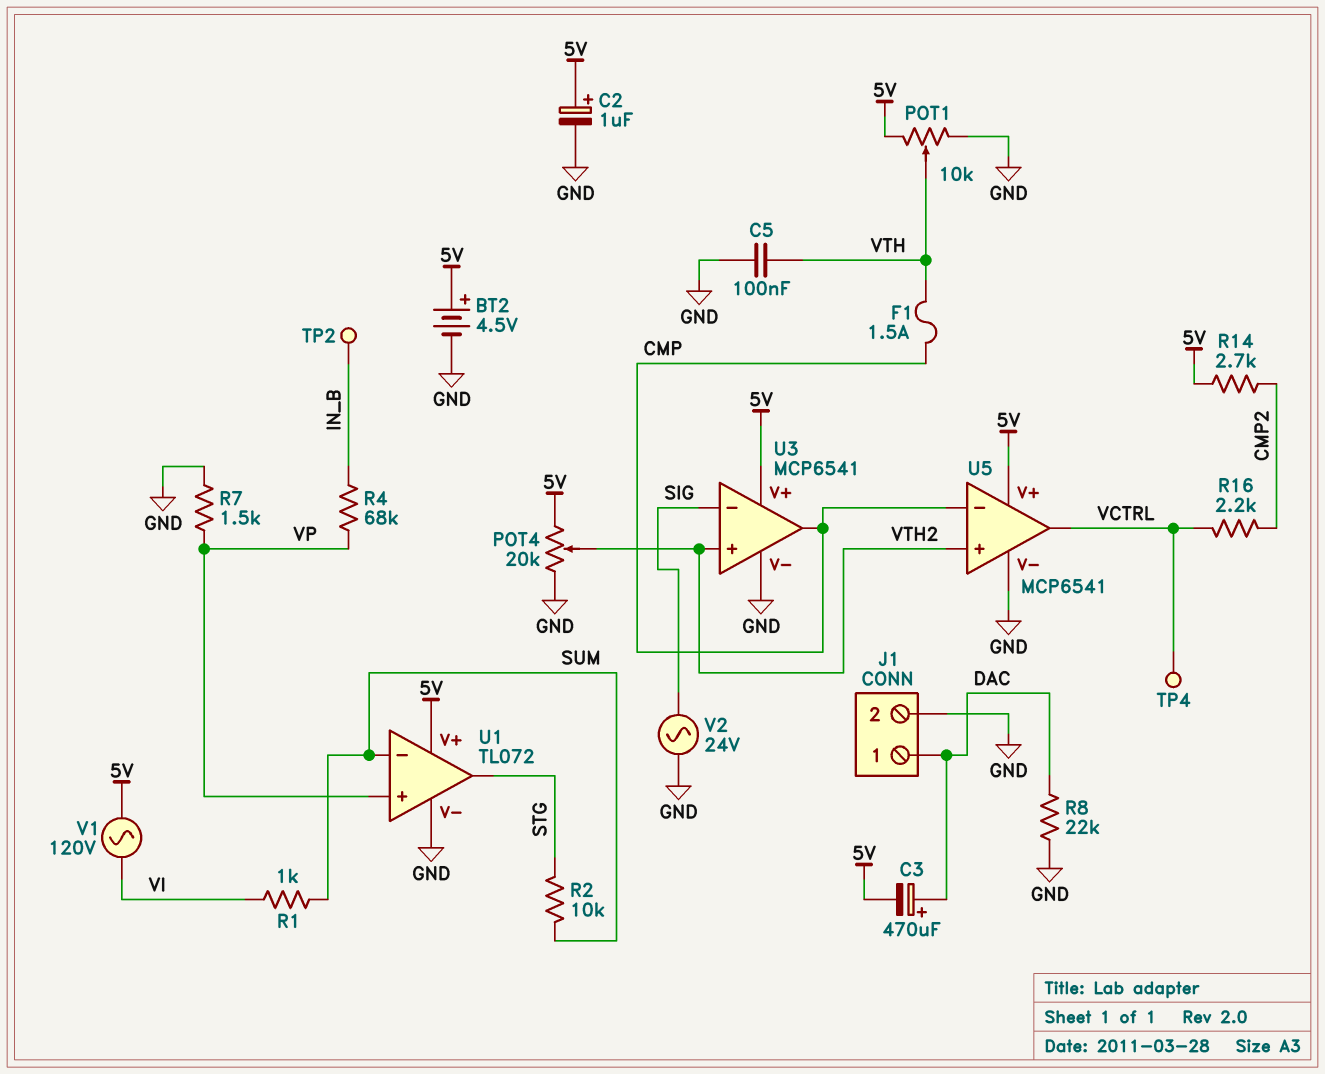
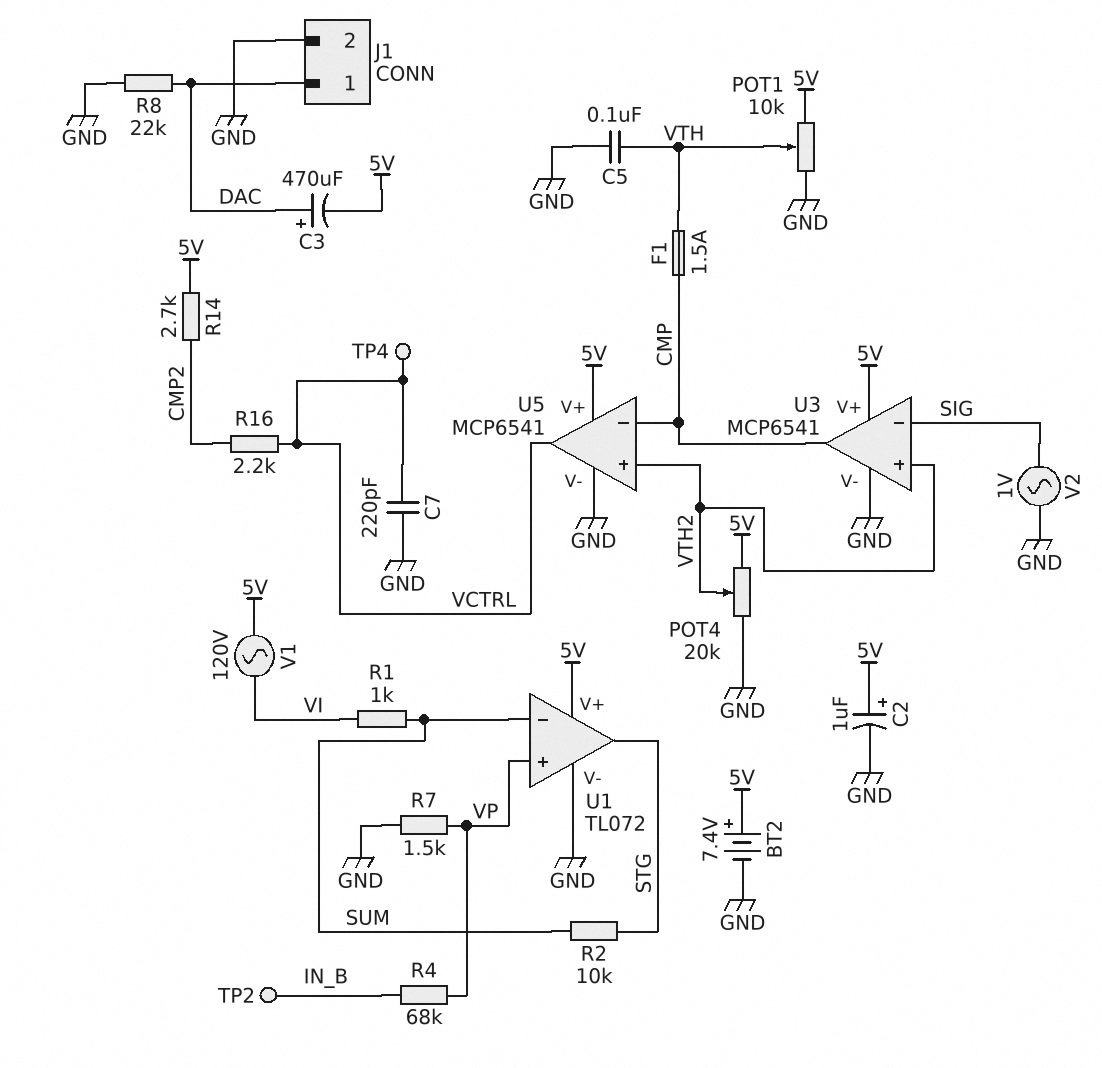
BT2: 4.5V (plus 5V, minus GND) -> 7.4V (plus 5V, minus GND)
C7: none -> 220pF (GND, VCTRL)
V2: AC 24V (GND, SIG) -> AC 1V (GND, SIG)

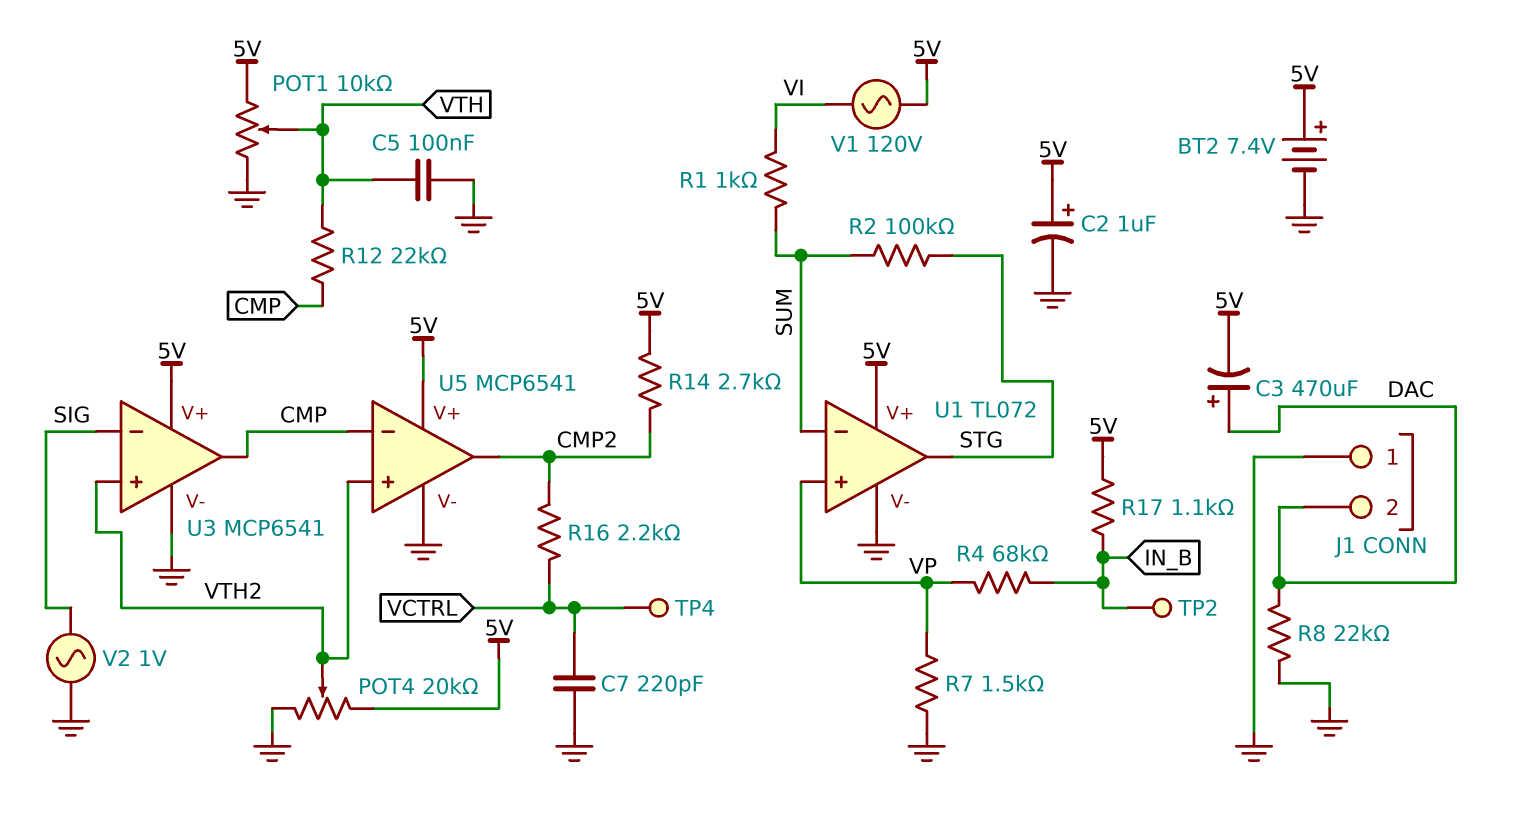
F1: 1.5A (CMP, VTH) -> none
J1 pin 1: DAC -> GND
J1 pin 2: GND -> DAC
R2: 10k (STG, SUM) -> 100k (STG, SUM)
R12: none -> 22k (CMP, VTH)
R17: none -> 1.1k (5V, IN_B)
U5 pin out: VCTRL -> CMP2

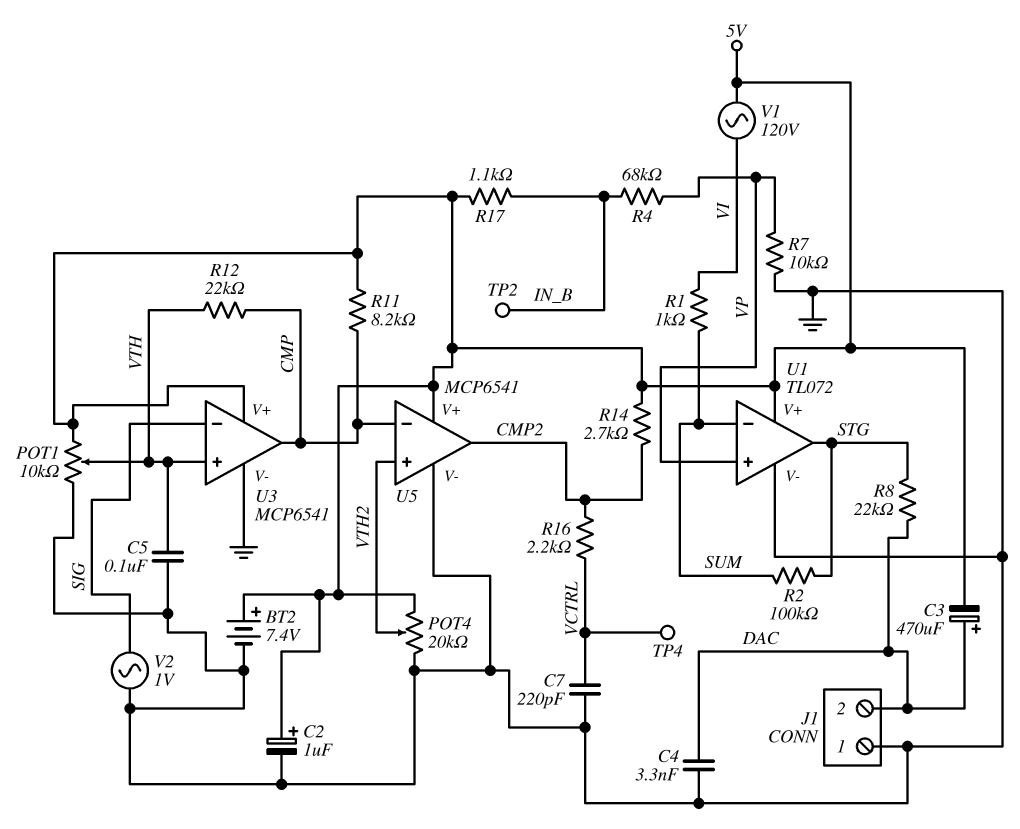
C4: none -> 3.3nF (DAC, GND)
R7: 1.5k (GND, VP) -> 10k (GND, VP)
R8: 22k (DAC, GND) -> 22k (DAC, STG)
R11: none -> 8.2k (5V, CMP)
U3 pin in+: VTH2 -> VTH

